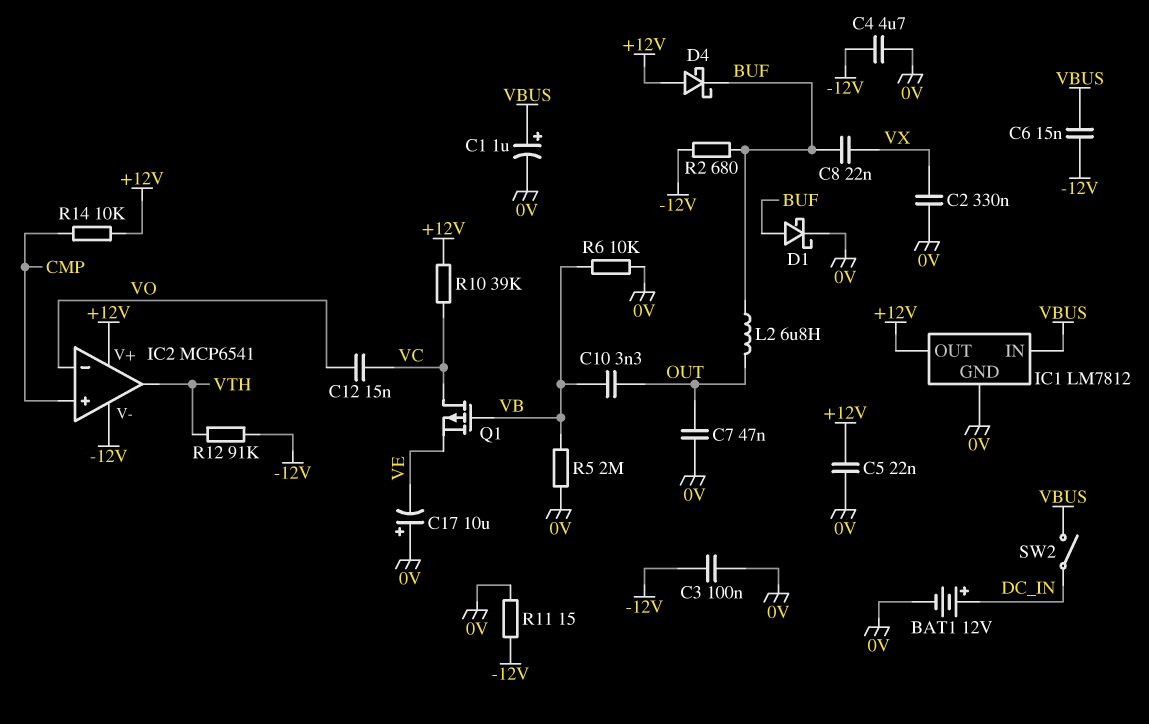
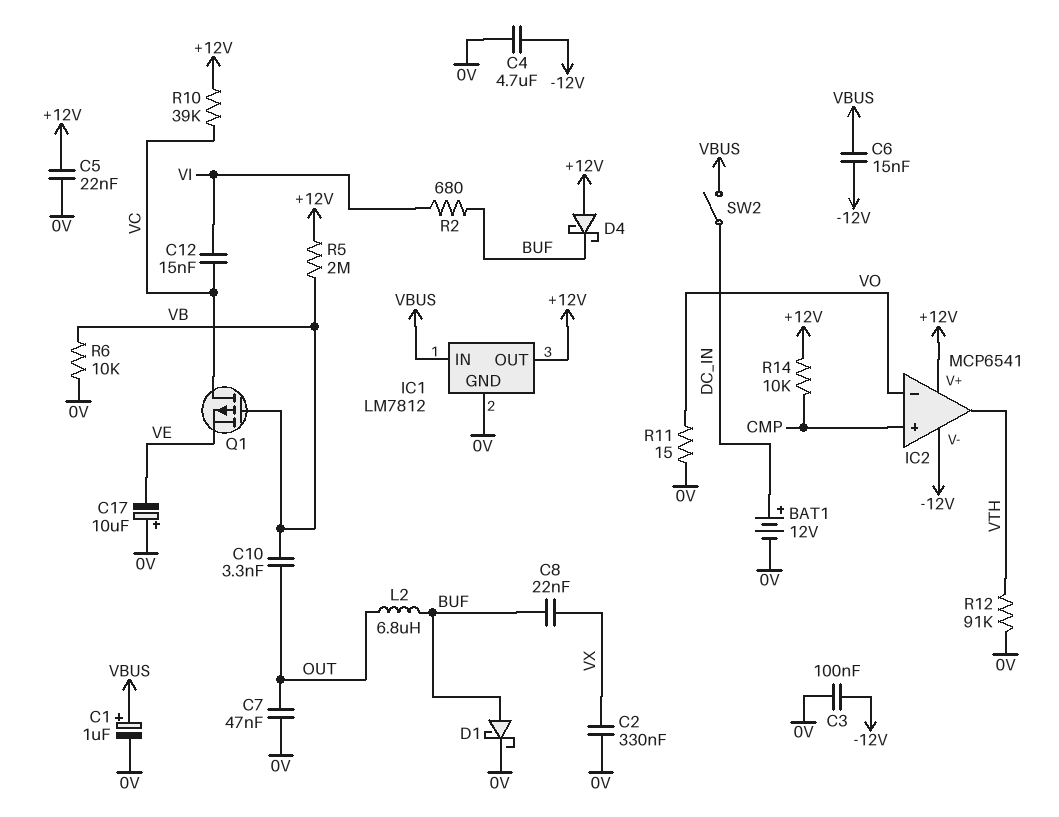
C12: 15nF (VC, VO) -> 15nF (VC, VI)
R2: 680 (-12V, BUF) -> 680 (BUF, VI)
R5: 2M (0V, VB) -> 2M (+12V, VB)
R11: 15 (-12V, 0V) -> 15 (0V, VO)
R12: 91k (-12V, VTH) -> 91k (0V, VTH)

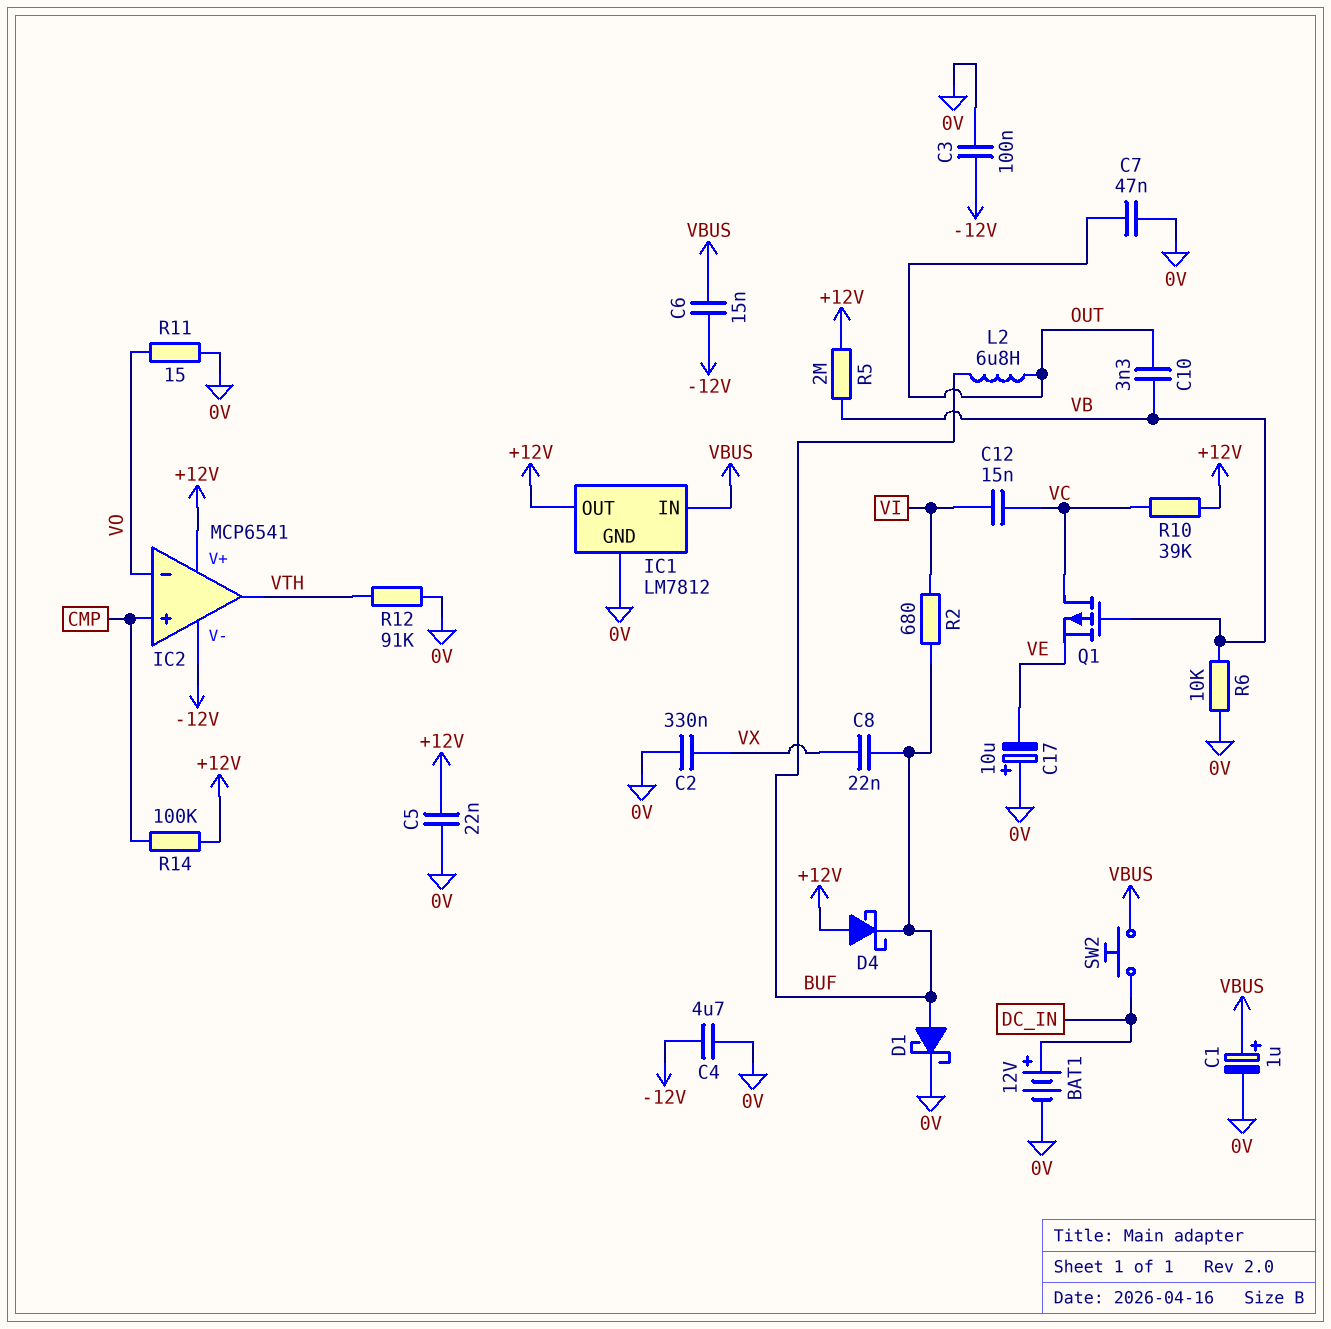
R14: 10k (+12V, CMP) -> 100k (+12V, CMP)
SW2: switch (DC_IN, VBUS) -> button (DC_IN, VBUS)

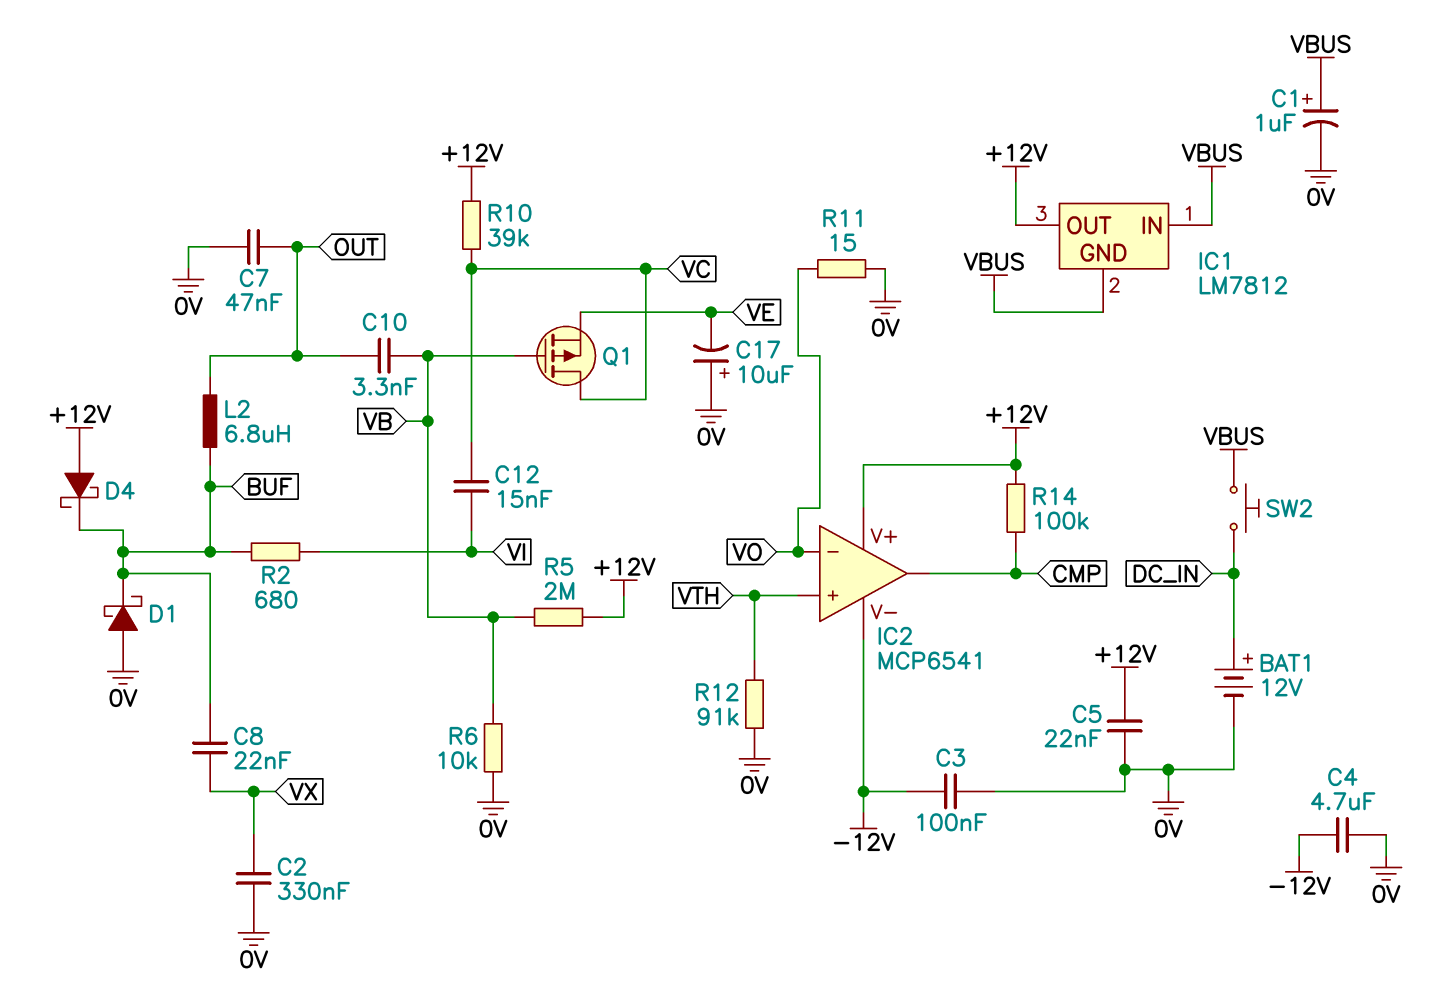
C6: 15nF (-12V, VBUS) -> none
D1: schottky (A BUF, K 0V) -> schottky (A 0V, K BUF)
IC1 pin GND: 0V -> VBUS
IC2 pin in+: CMP -> VTH
IC2 pin out: VTH -> CMP

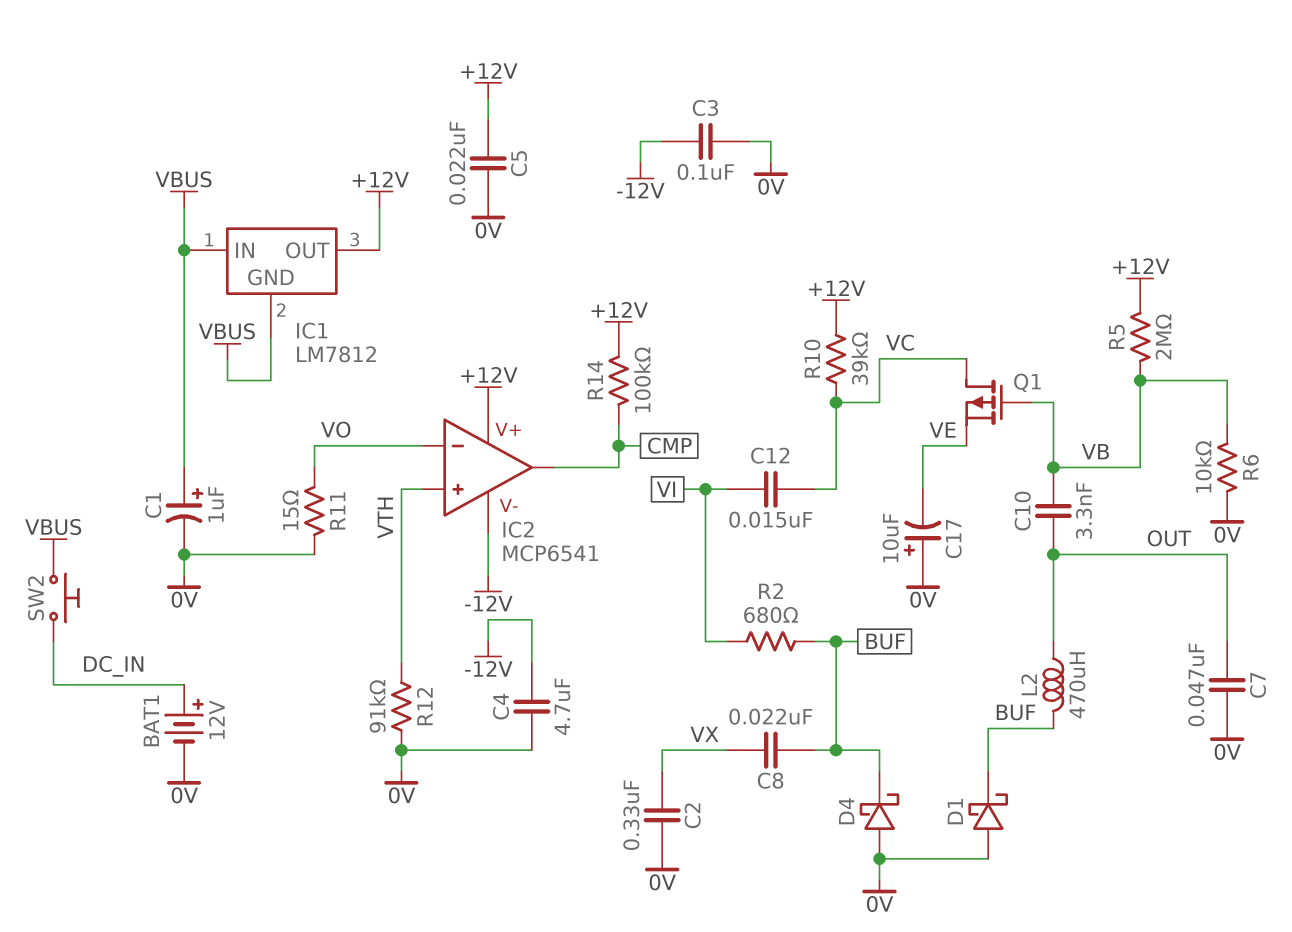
D4: schottky (A +12V, K BUF) -> schottky (A 0V, K BUF)
L2: 6.8uH (BUF, OUT) -> 470uH (BUF, OUT)

